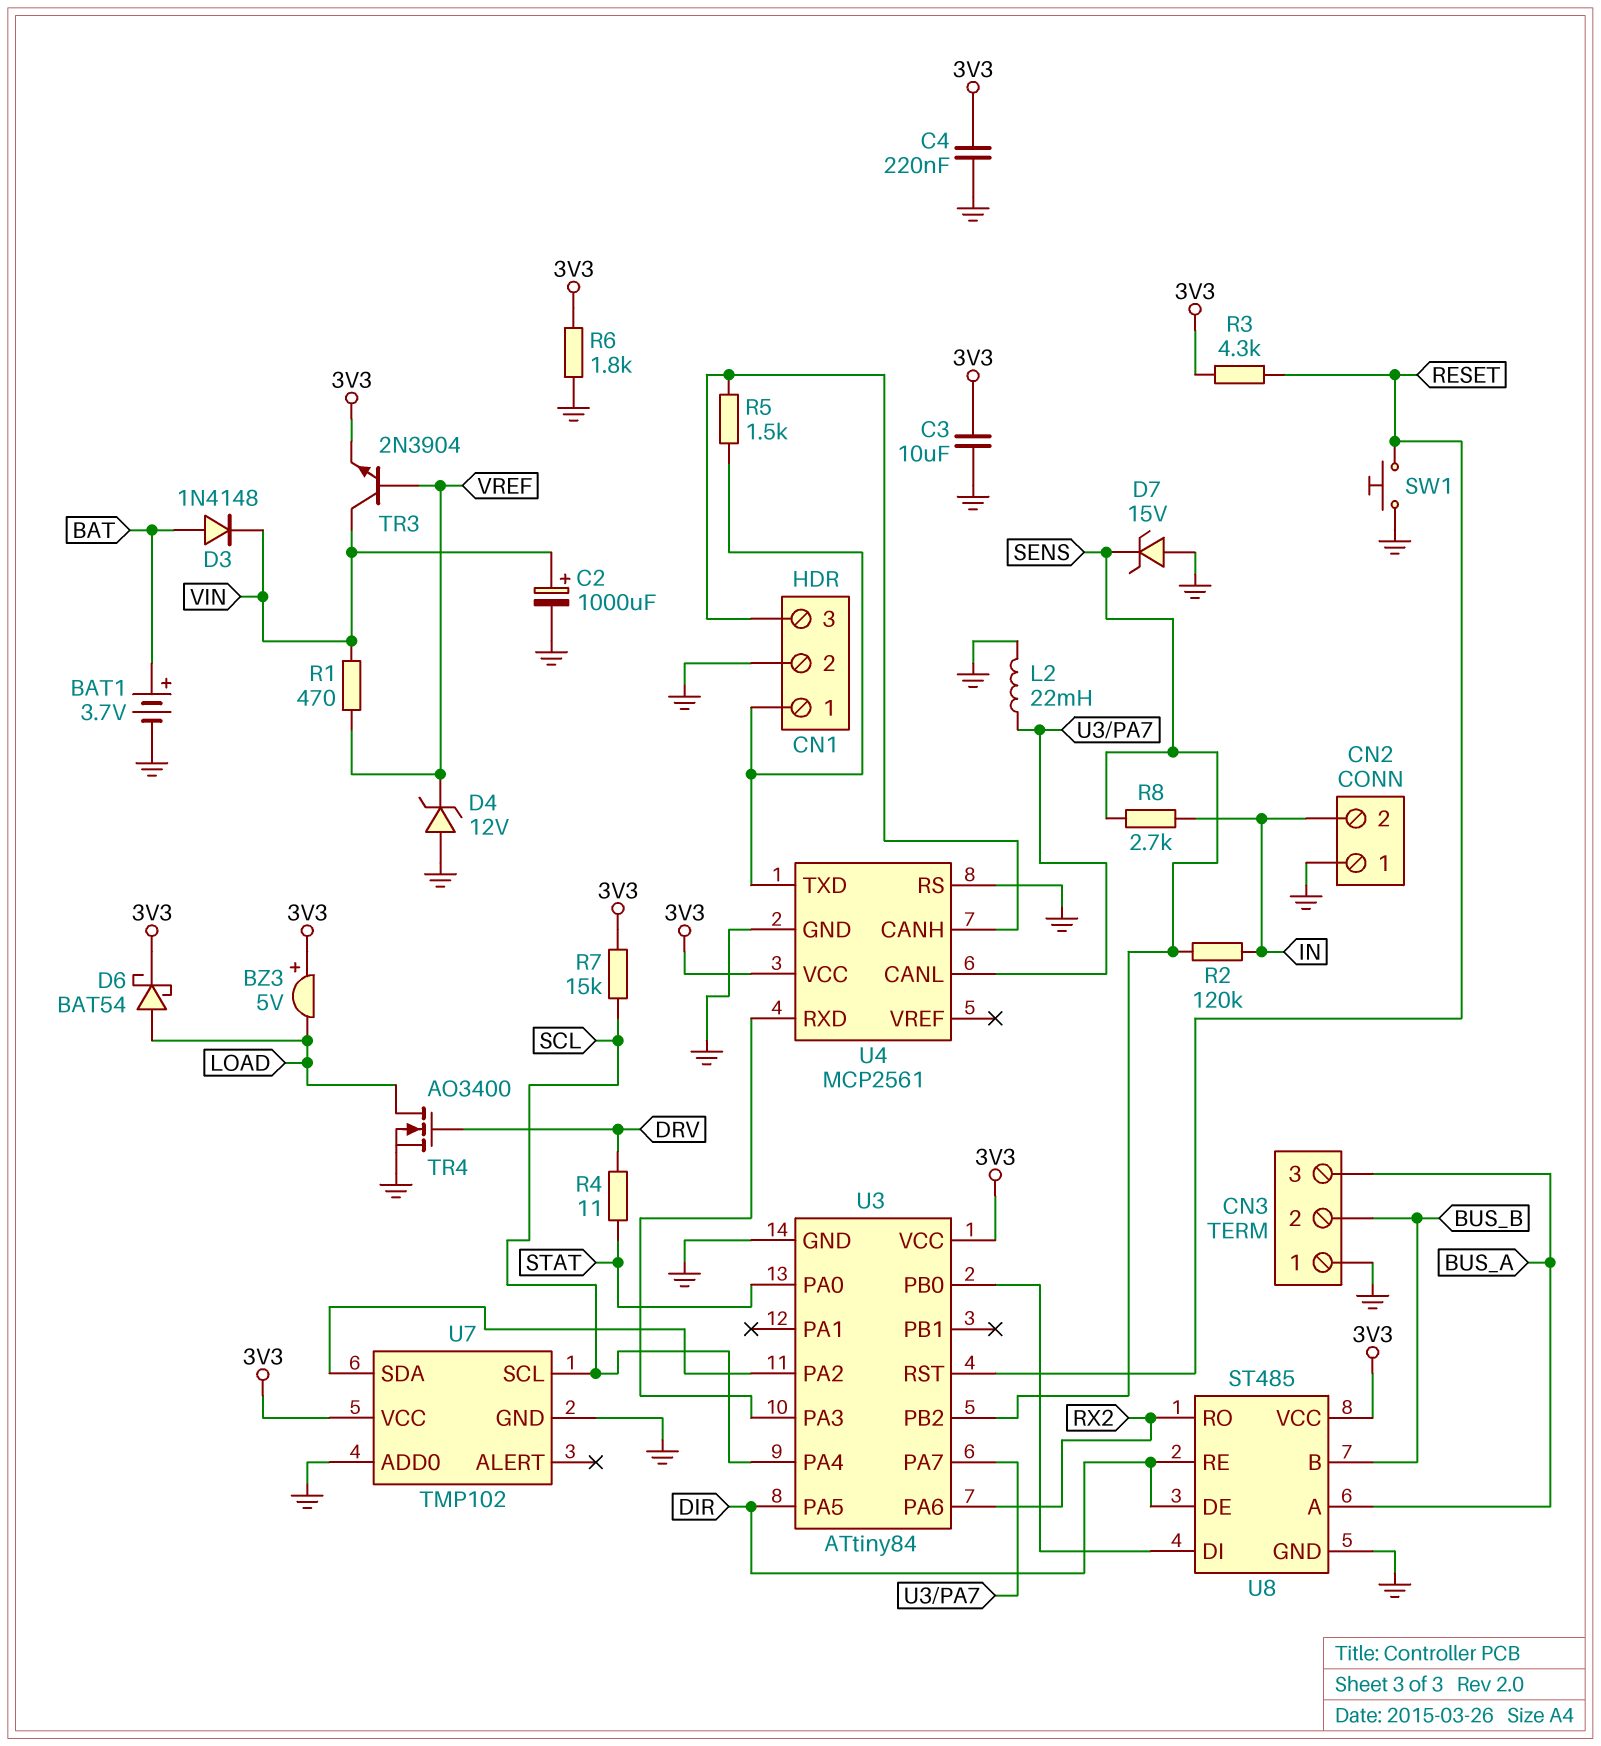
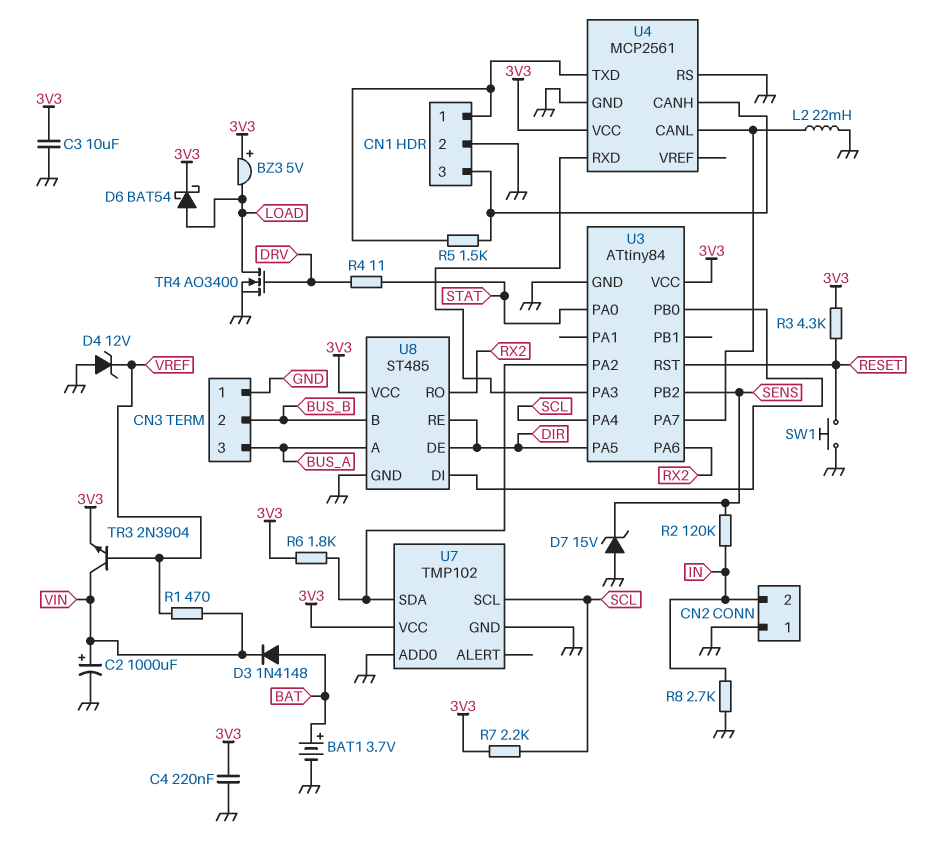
R6: 1.8k (3V3, GND) -> 1.8k (3V3, U3/PA2)
R7: 15k (3V3, SCL) -> 2.2k (3V3, SCL)
R8: 2.7k (IN, SENS) -> 2.7k (GND, IN)

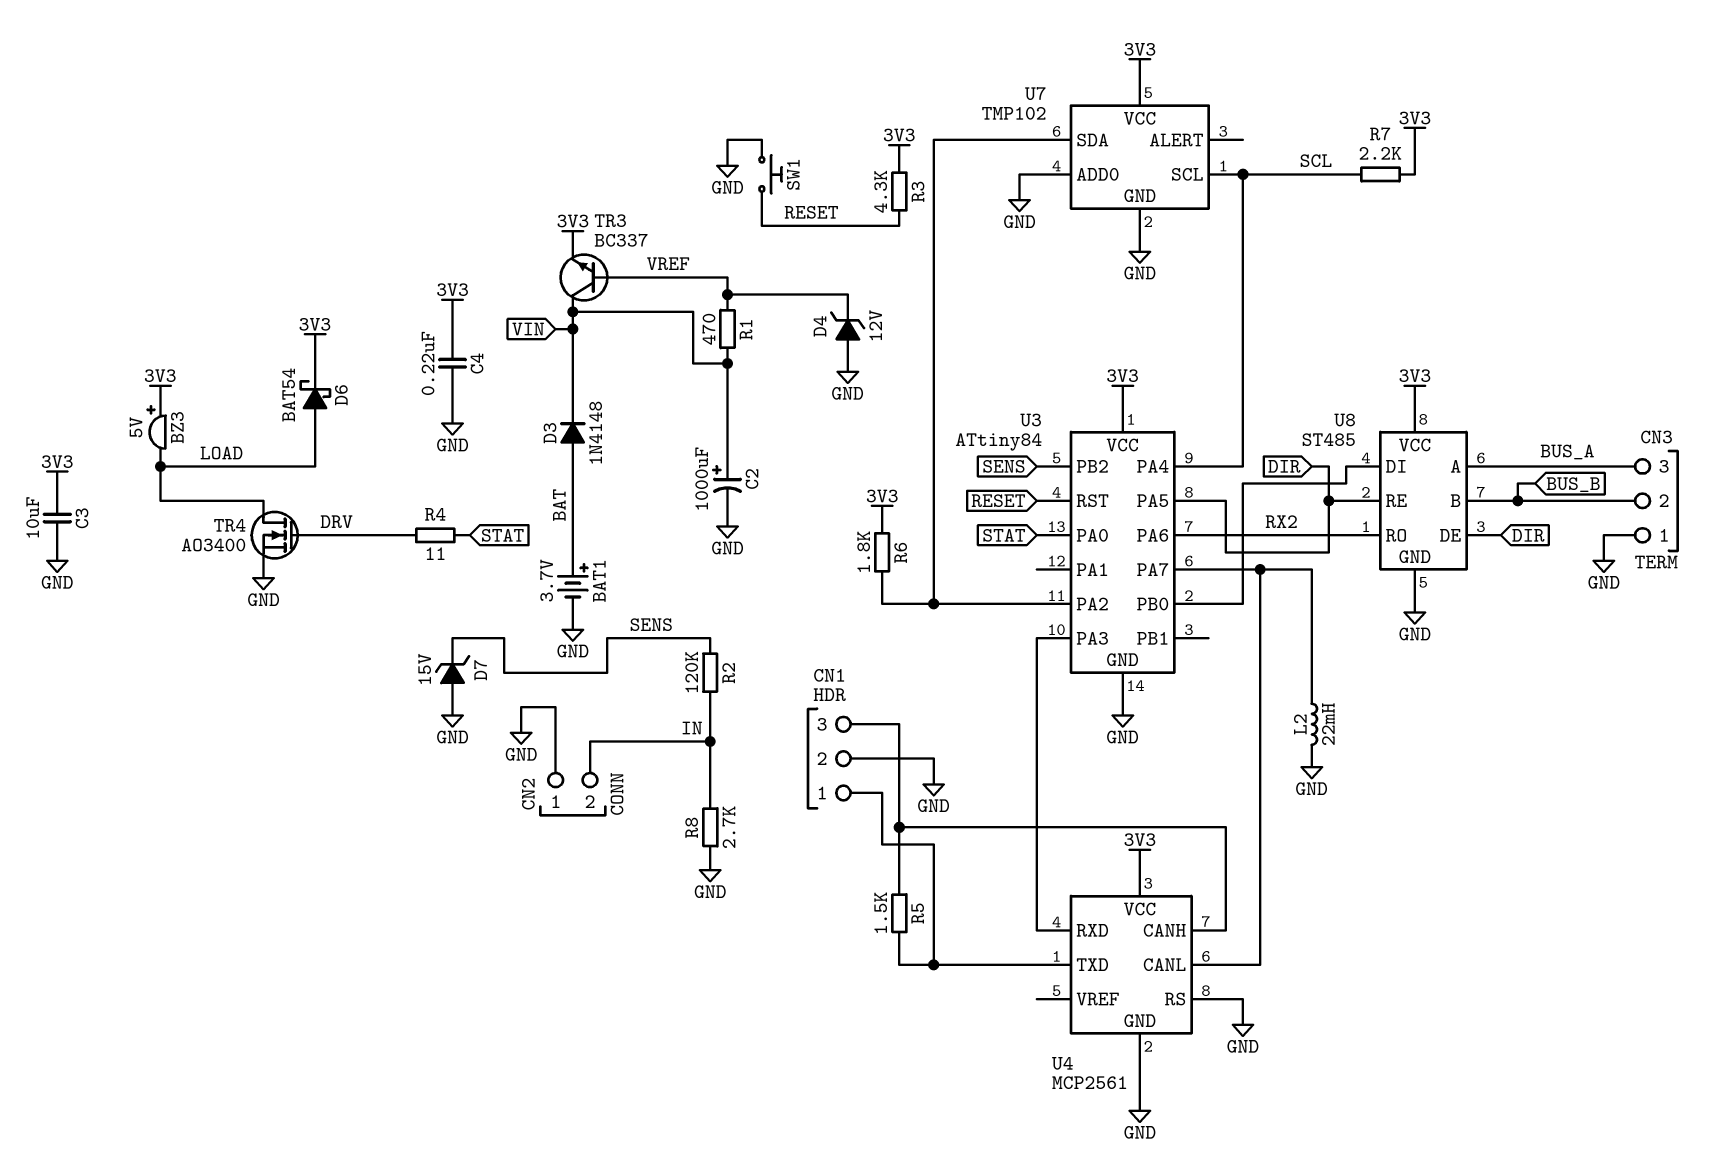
TR3: NPN 2N3904 (B VREF, C VIN, E 3V3) -> NPN BC337 (B VREF, C VIN, E 3V3)

